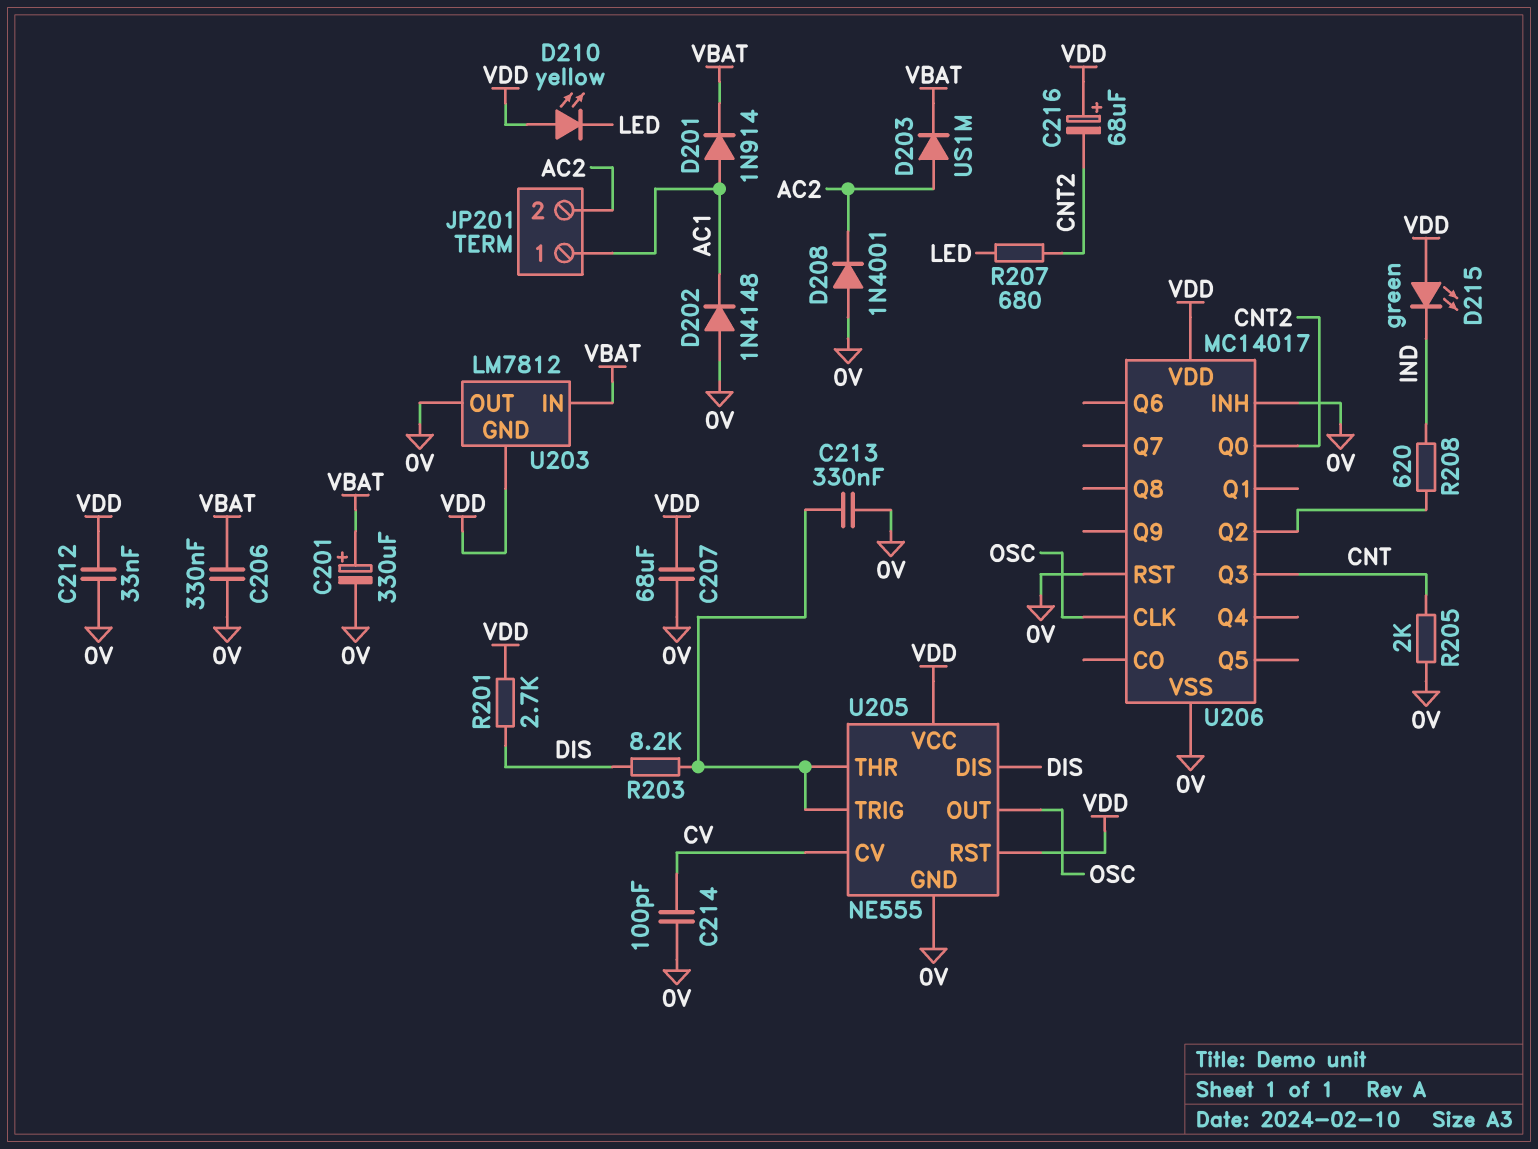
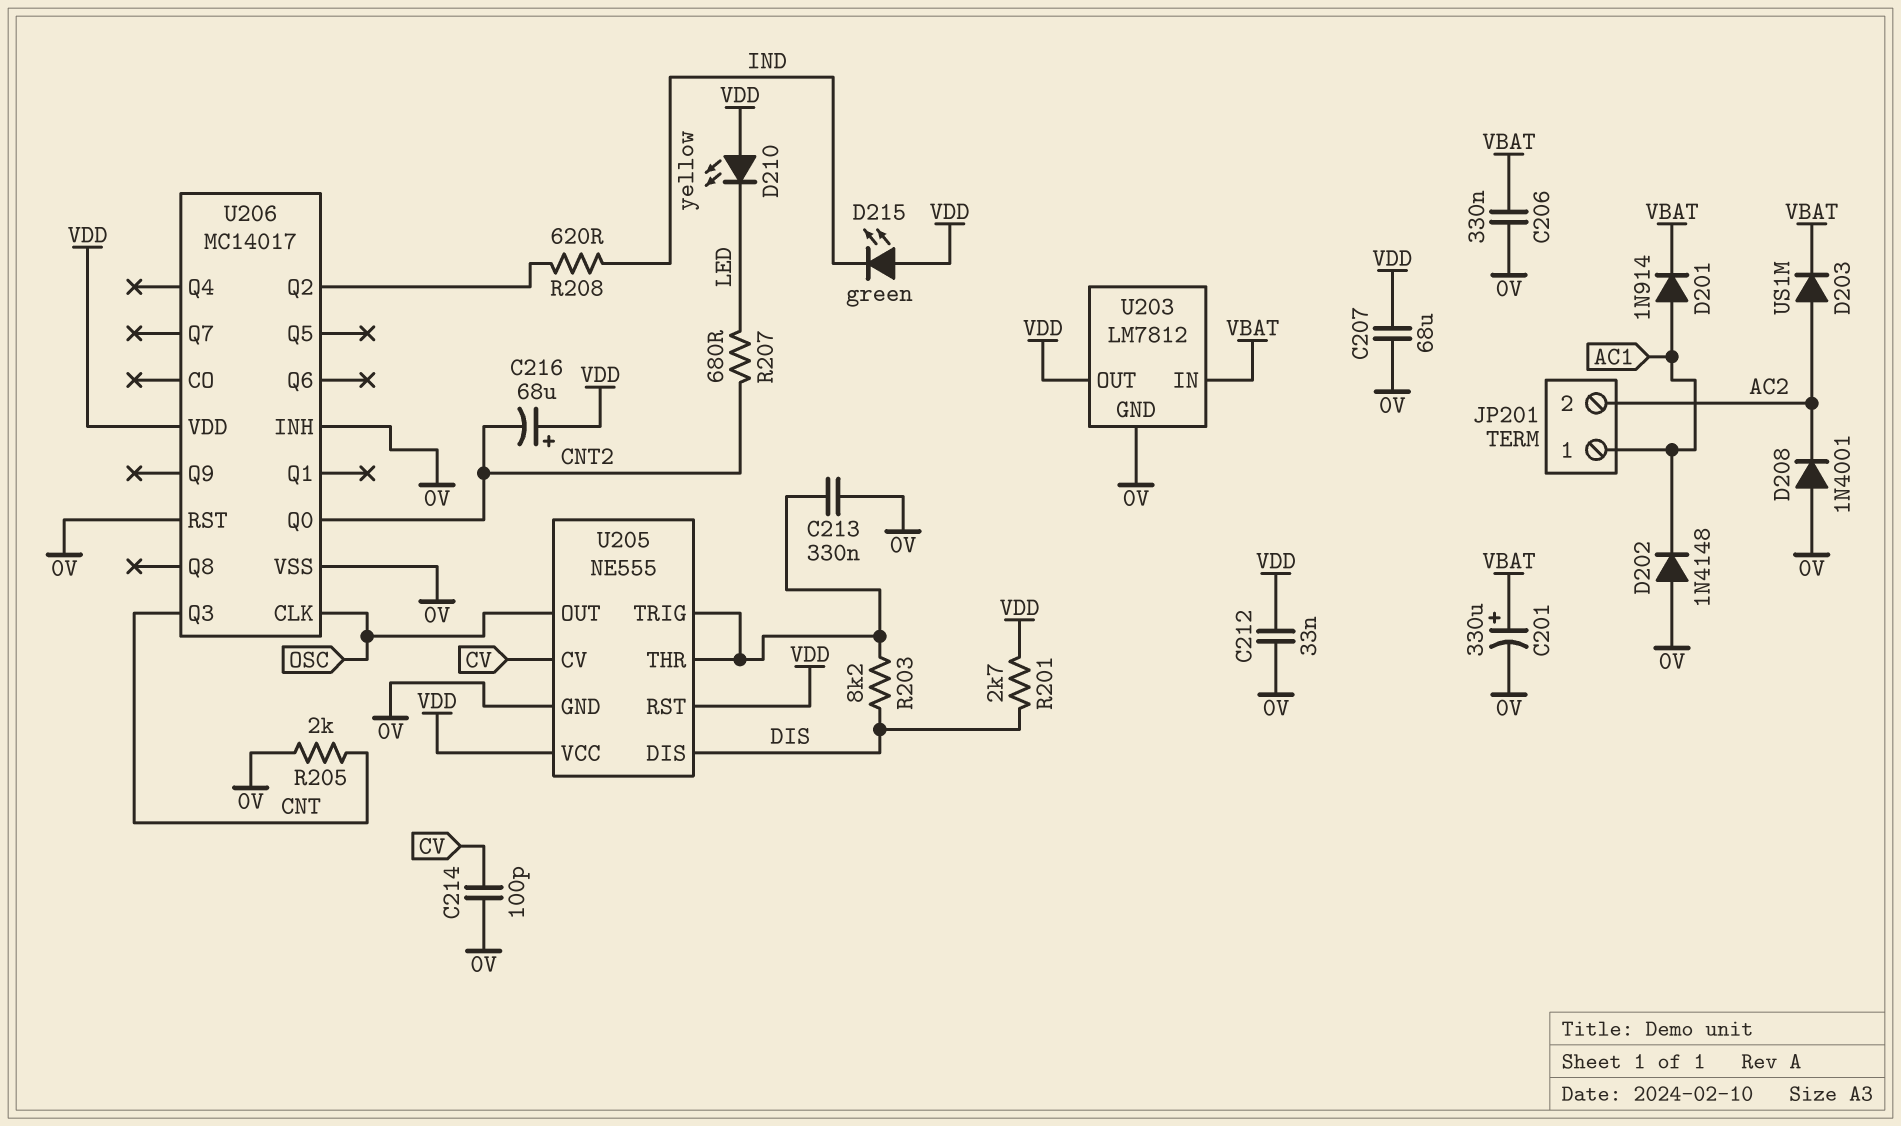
U203 pin GND: VDD -> 0V
U203 pin OUT: 0V -> VDD

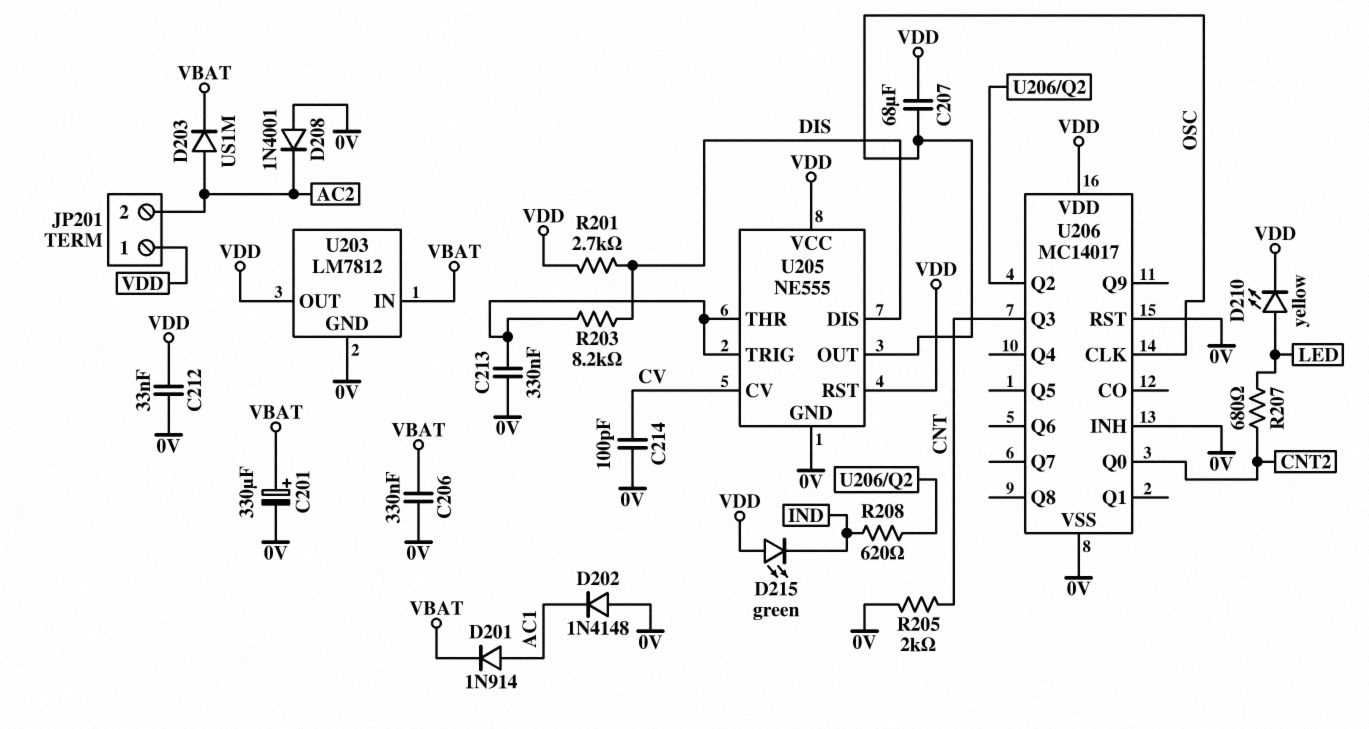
C207: 68uF (0V, VDD) -> 68uF (OSC, VDD)
C216: 68uF (plus VDD, minus CNT2) -> none
D210: LED yellow (A VDD, K LED) -> LED yellow (A LED, K VDD)
JP201 pin 1: AC1 -> VDD

